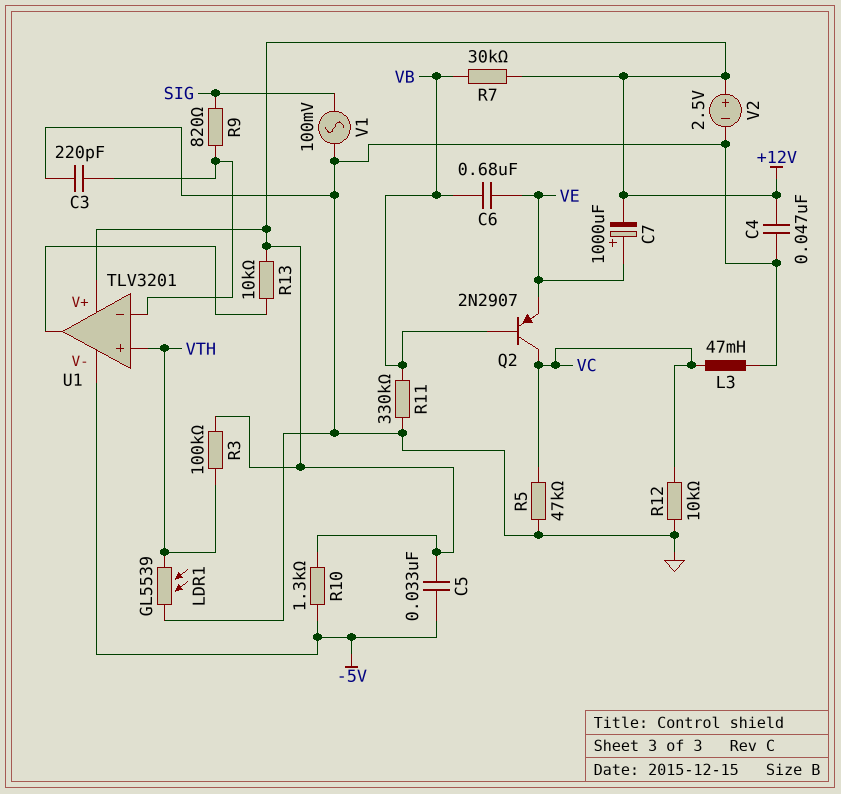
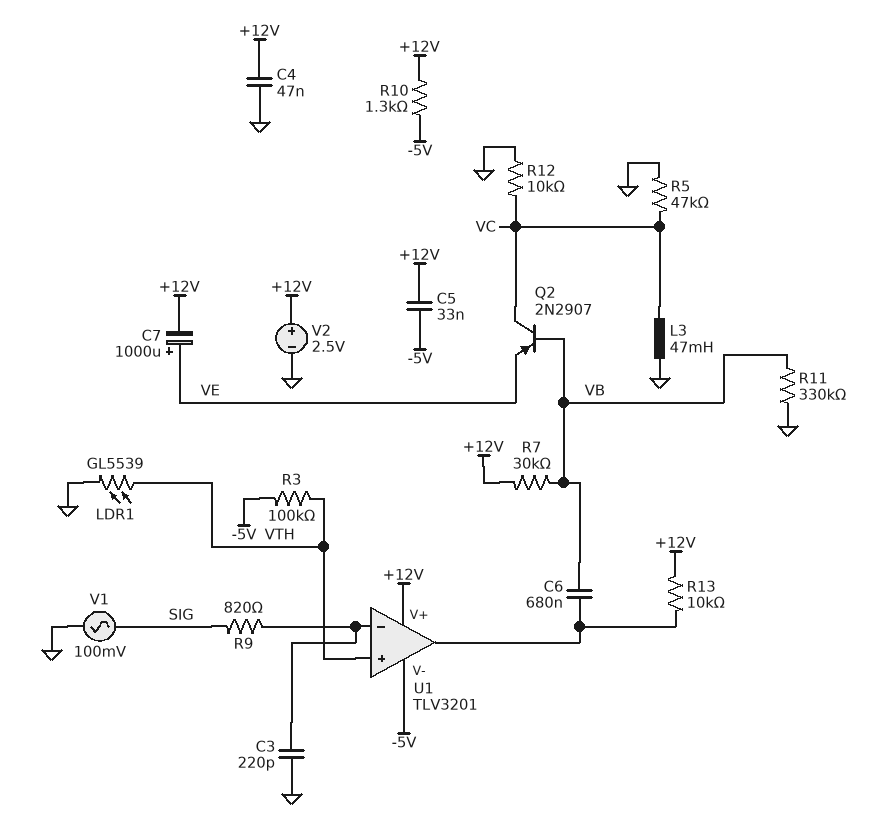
C6: 680nF (VB, VE) -> 680nF (U1/out, VB)
R3: 100k (+12V, VTH) -> 100k (-5V, VTH)

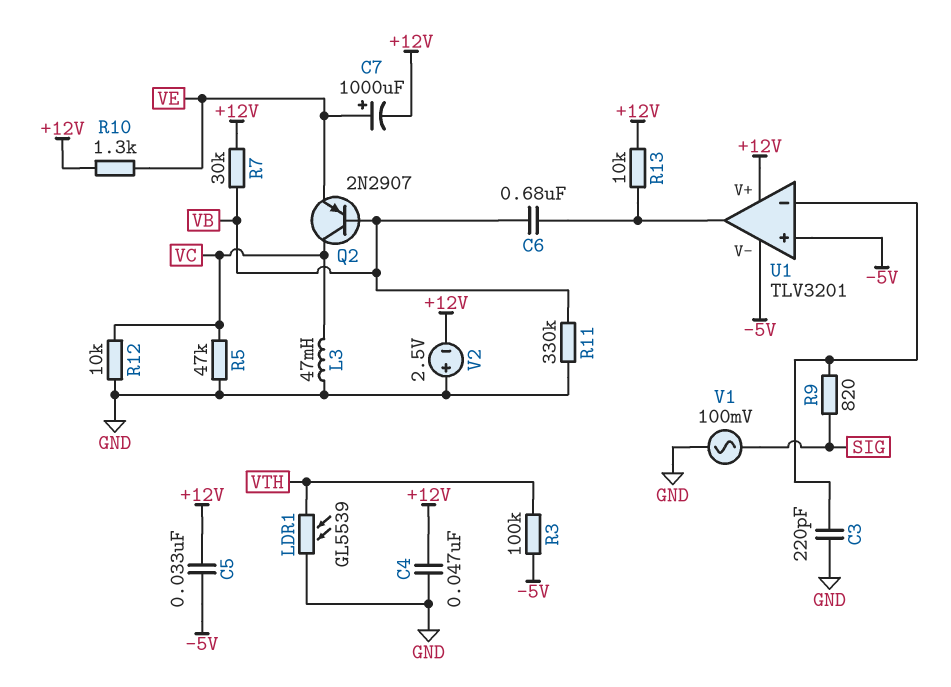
R10: 1.3k (+12V, -5V) -> 1.3k (+12V, VE)
U1 pin in+: VTH -> -5V
V2: 2.5V (plus +12V, minus GND) -> 2.5V (plus GND, minus +12V)

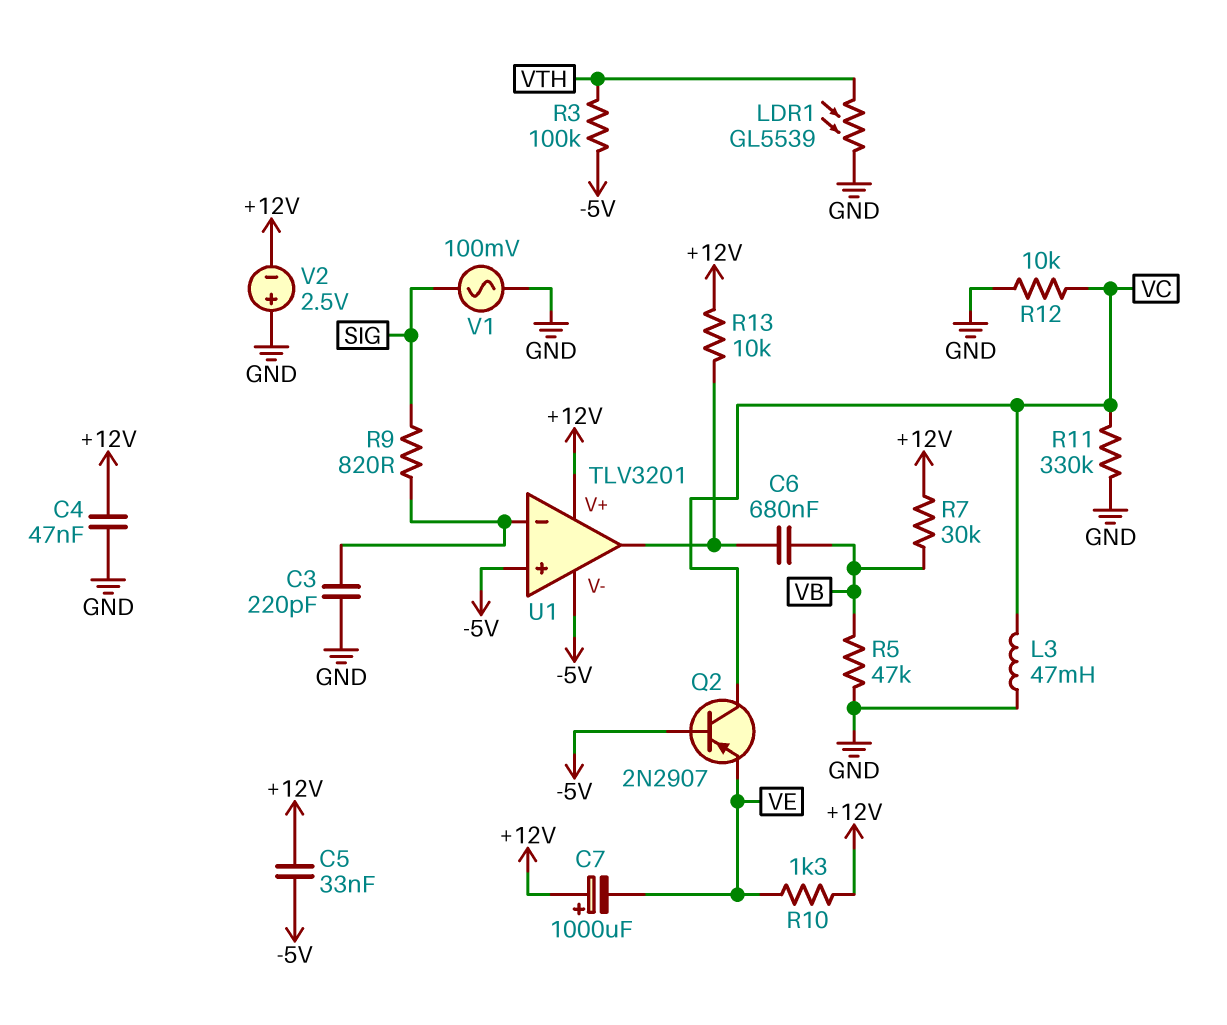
C7: 1000uF (plus VE, minus +12V) -> 1000uF (plus +12V, minus VE)
Q2: PNP 2N2907 (B VB, C VC, E VE) -> PNP 2N2907 (B -5V, C VC, E VE)
R5: 47k (GND, VC) -> 47k (GND, VB)
R11: 330k (GND, VB) -> 330k (GND, VC)

